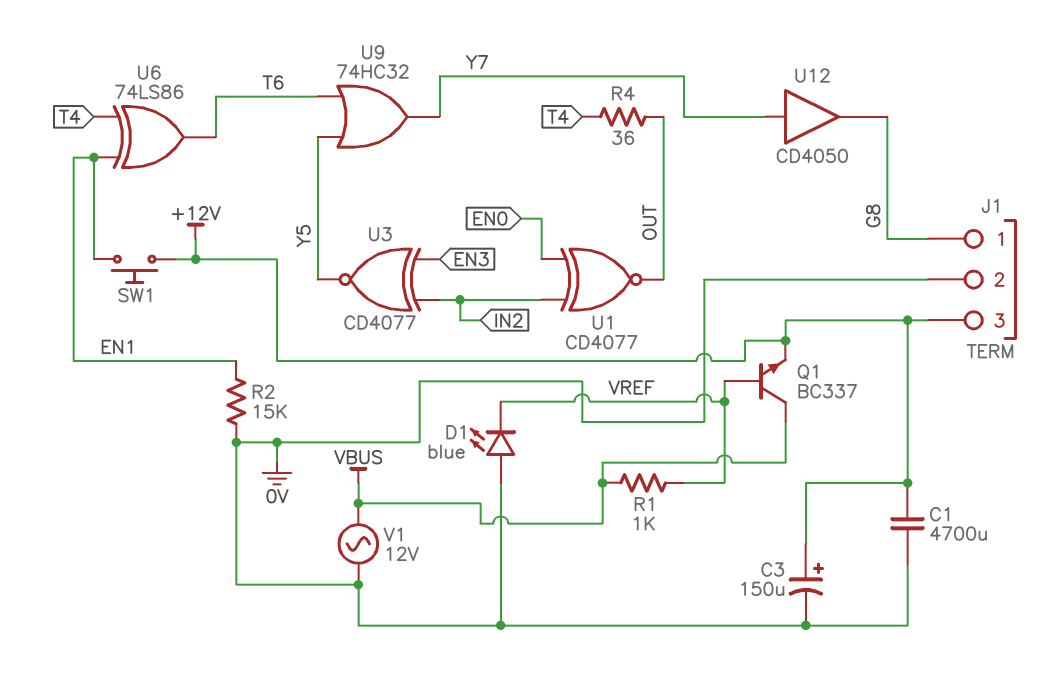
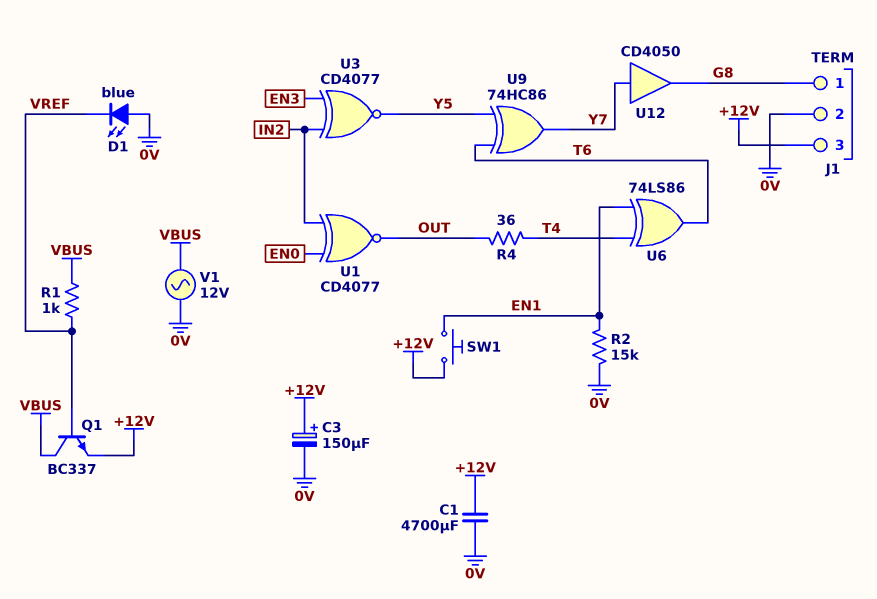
U9: OR 74HC32 (in T6, in Y5, out Y7) -> XOR 74HC86 (in T6, in Y5, out Y7)

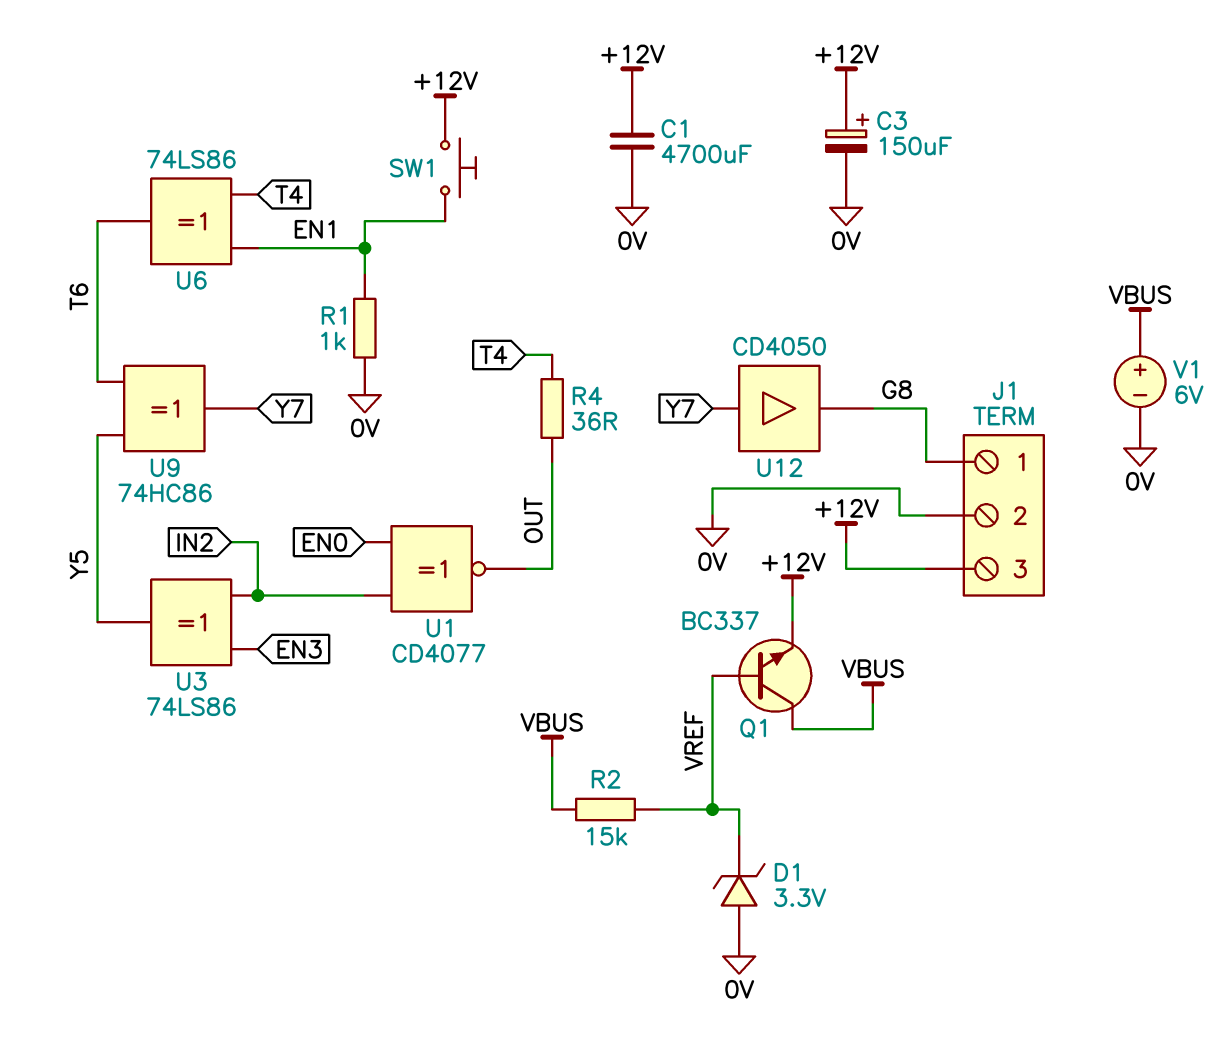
D1: LED blue (A 0V, K VREF) -> zener 3.3V (A 0V, K VREF)
R1: 1k (VBUS, VREF) -> 1k (0V, EN1)
R2: 15k (0V, EN1) -> 15k (VBUS, VREF)
U3: XNOR CD4077 (in EN3, in IN2, out Y5) -> XOR 74LS86 (in EN3, in IN2, out Y5)
V1: AC 12V (0V, VBUS) -> 6V (plus VBUS, minus 0V)

